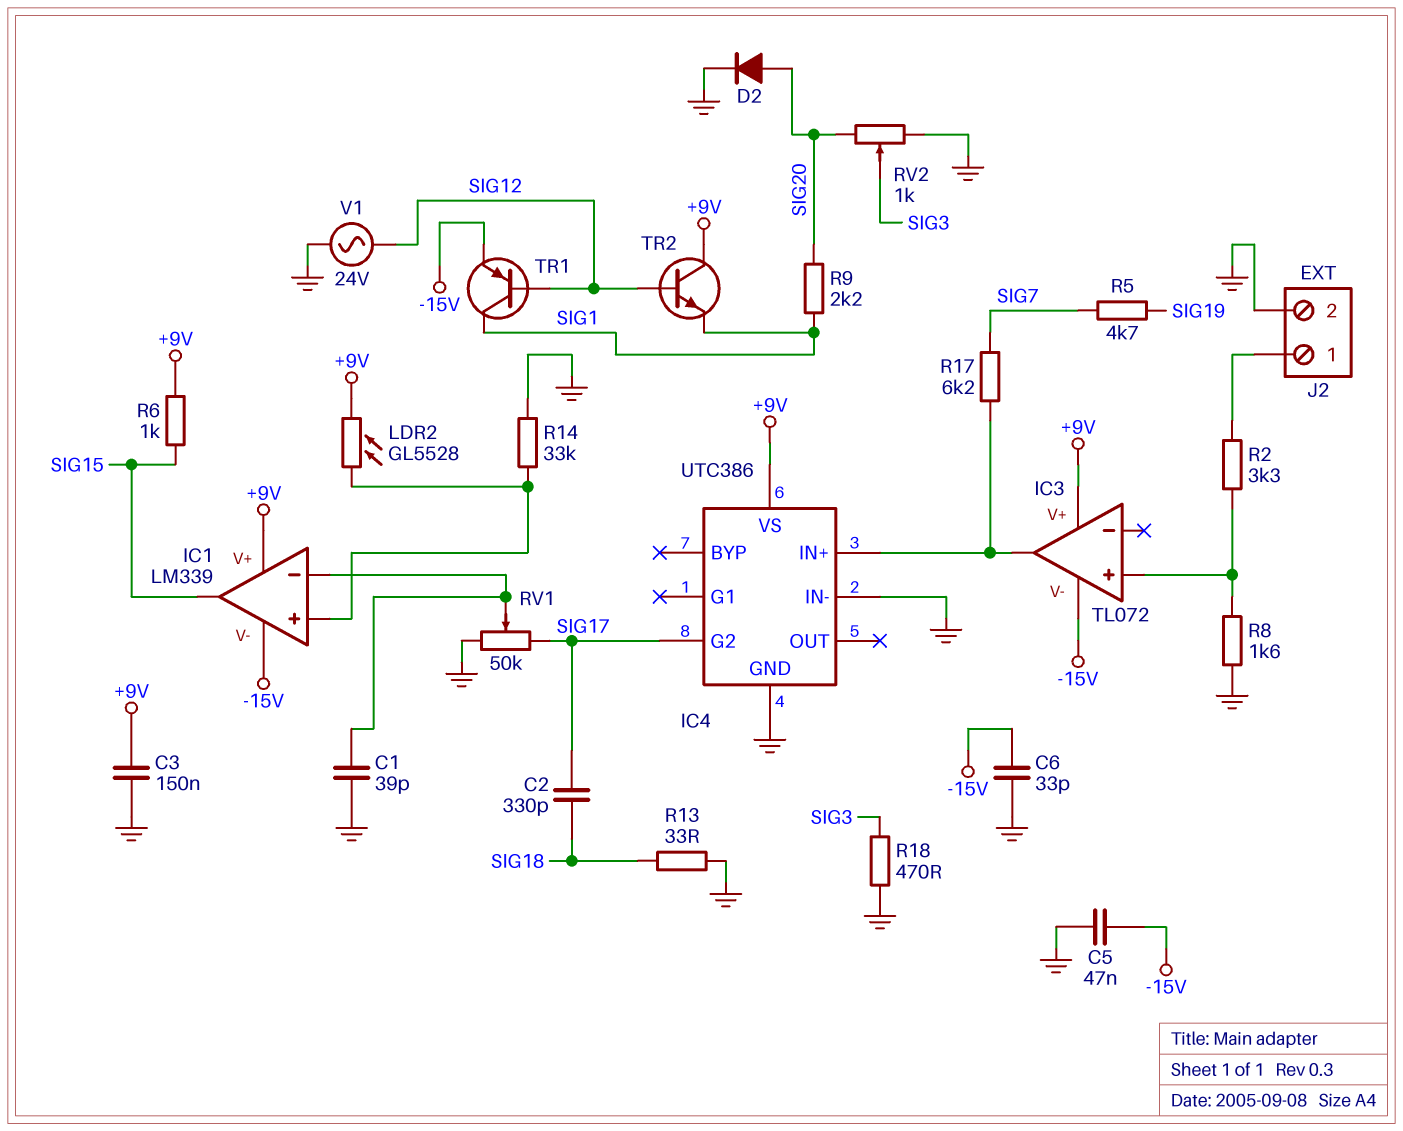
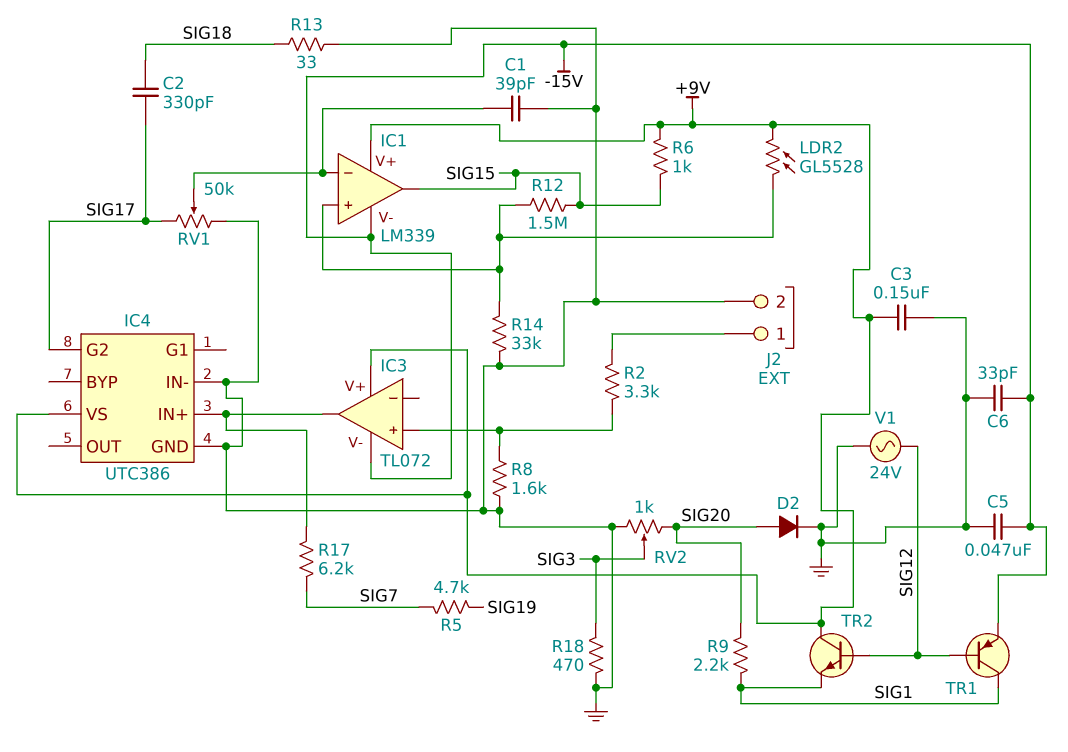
R12: none -> 1.5M (IC1/in+, SIG15)

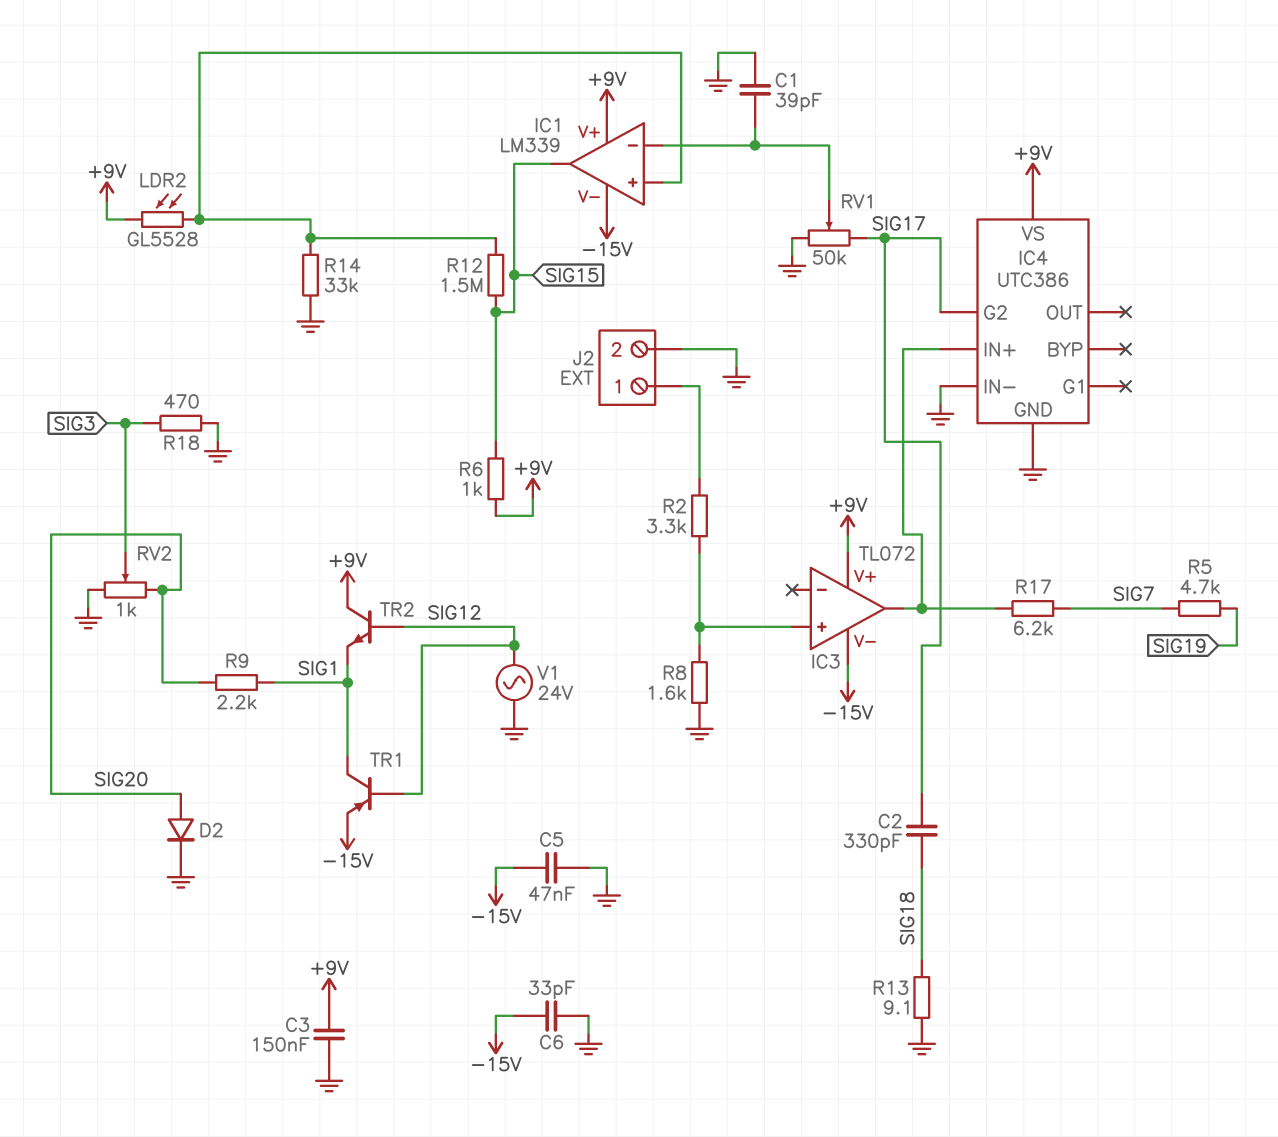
R13: 33 (GND, SIG18) -> 9.1 (GND, SIG18)

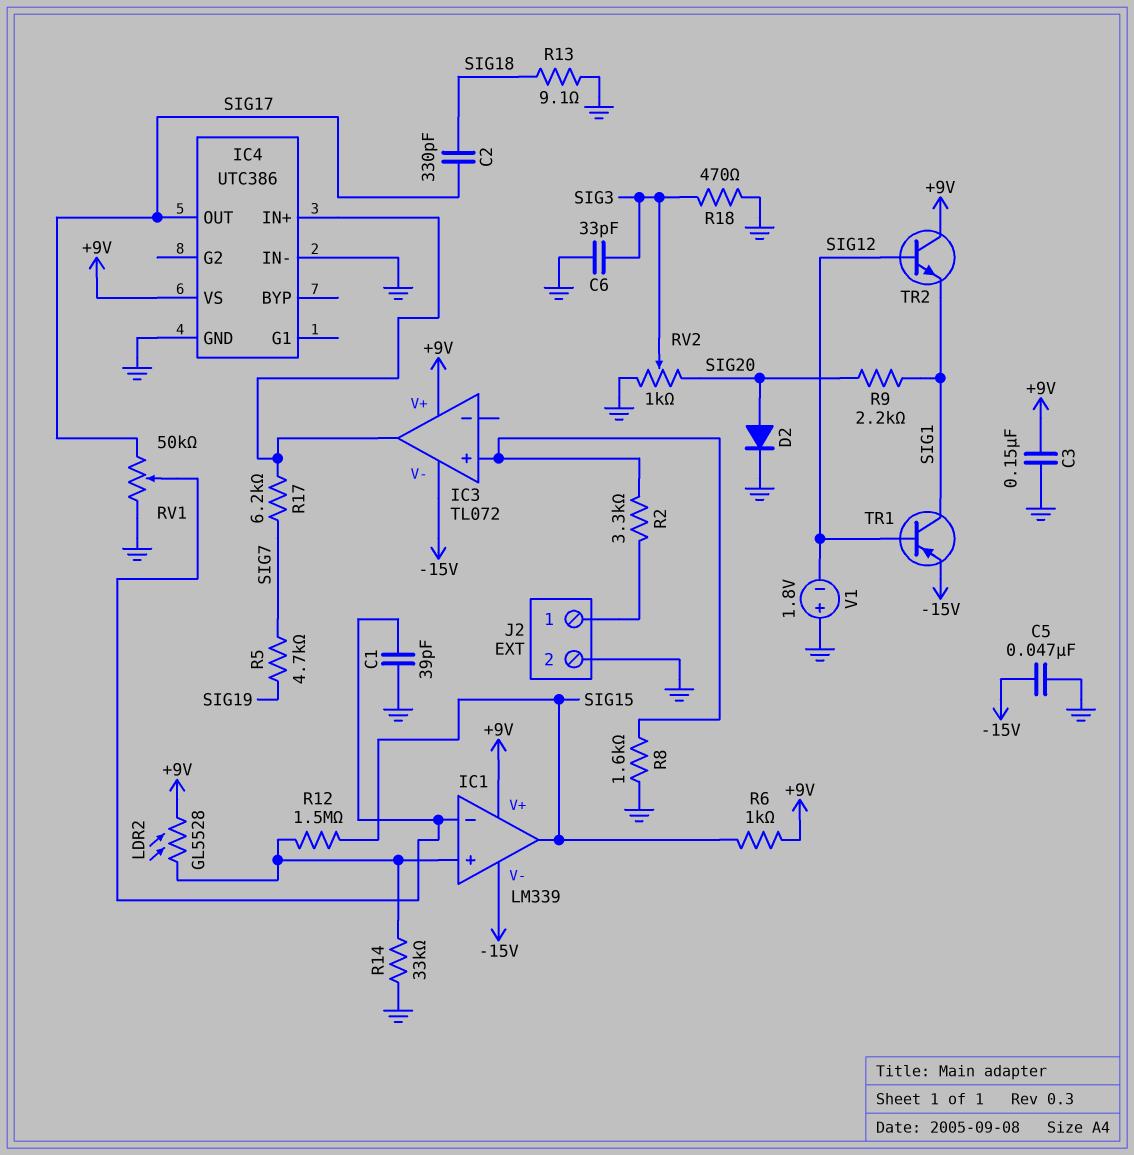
C6: 33pF (-15V, GND) -> 33pF (GND, SIG3)
IC4 pin G2: SIG17 -> none
IC4 pin OUT: none -> SIG17
V1: AC 24V (GND, SIG12) -> 1.8V (plus GND, minus SIG12)

